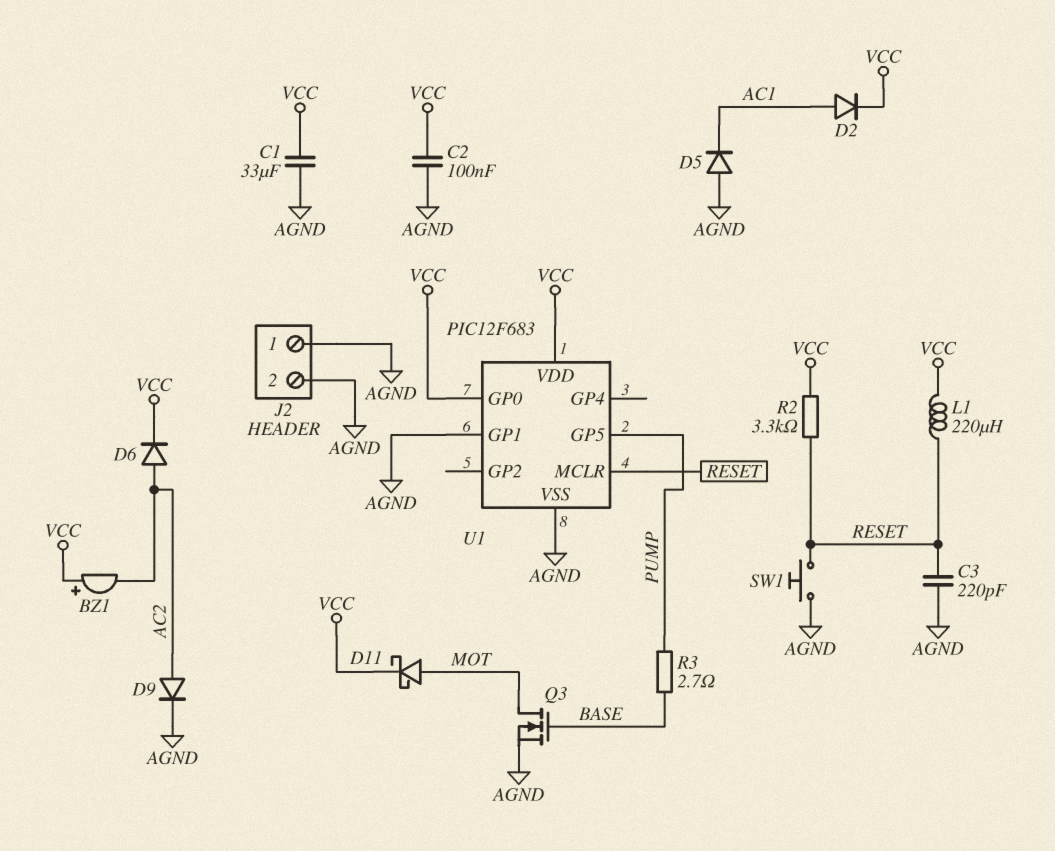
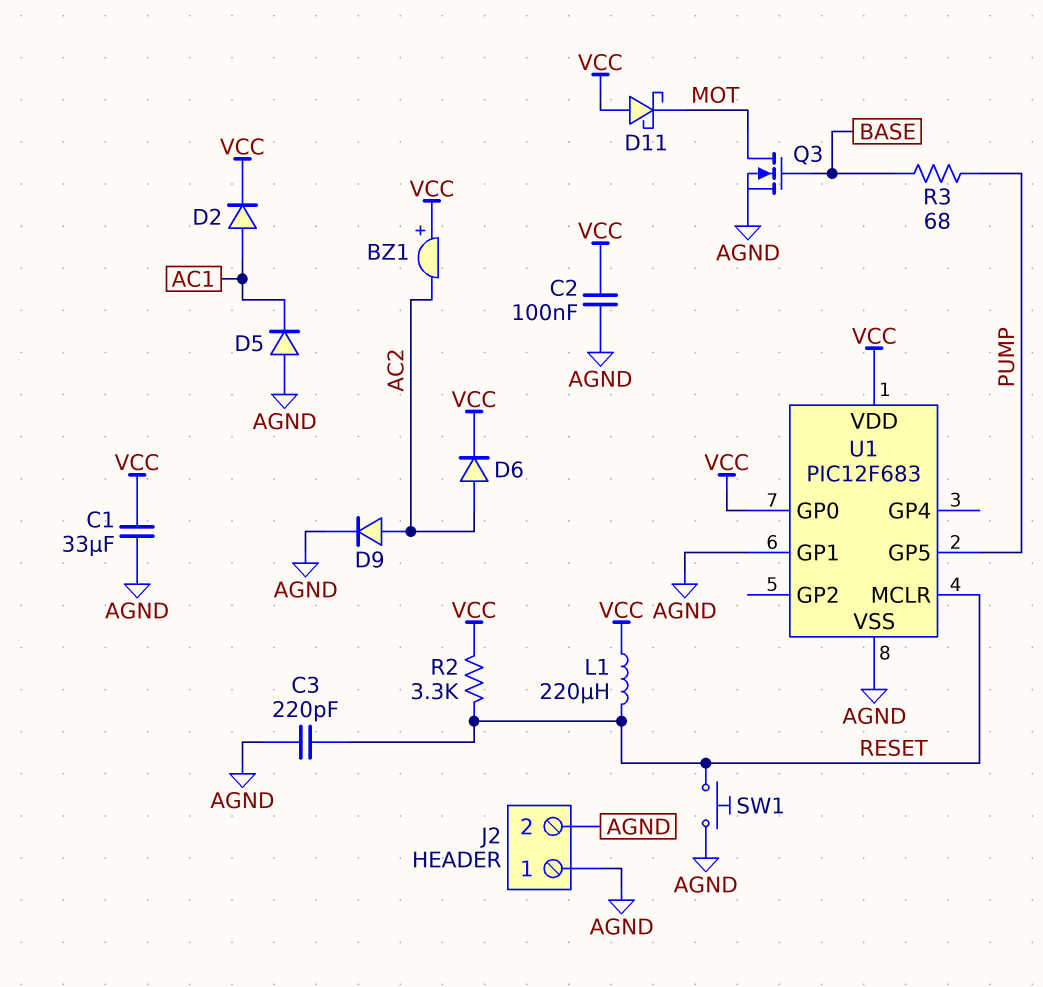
D11: schottky (A MOT, K VCC) -> schottky (A VCC, K MOT)
R3: 2.7 (BASE, PUMP) -> 68 (BASE, PUMP)

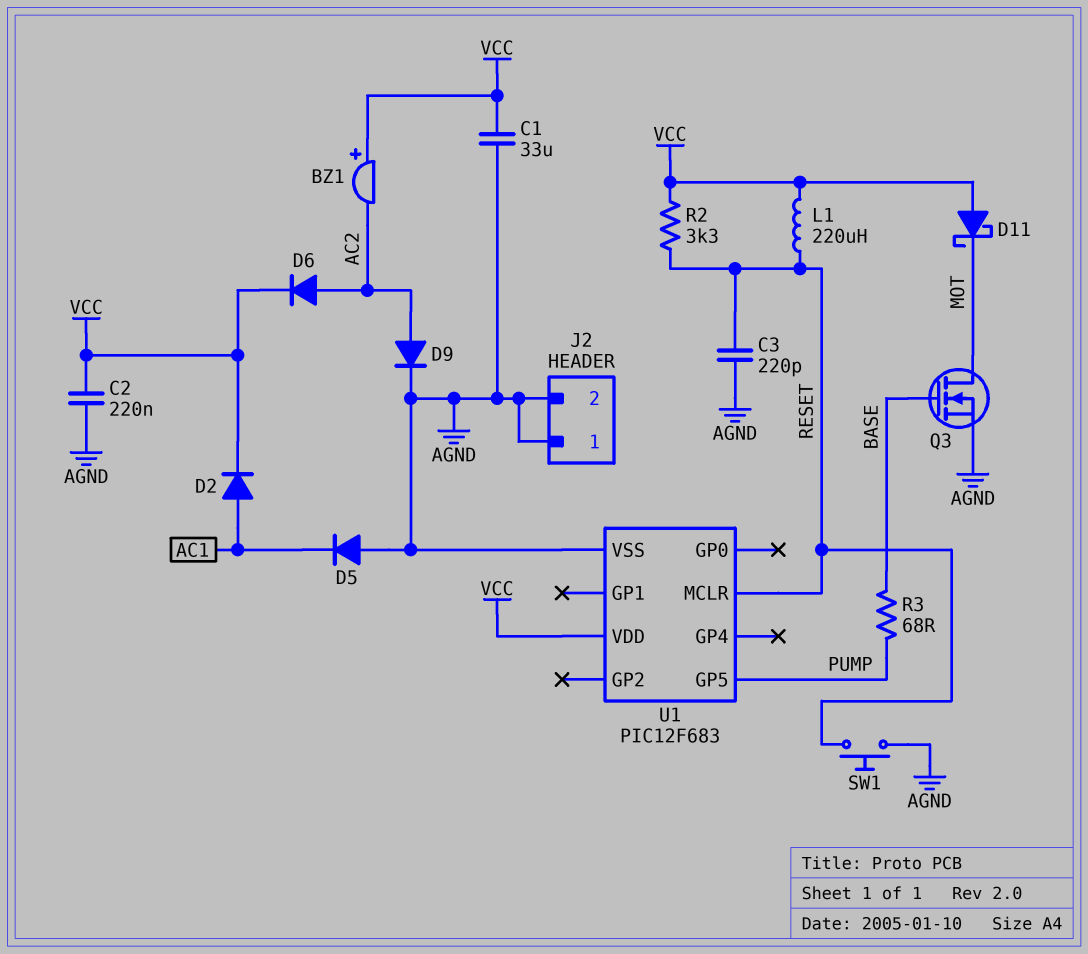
C2: 100nF (AGND, VCC) -> 220nF (AGND, VCC)
U1 pin GP0: VCC -> none
U1 pin GP1: AGND -> none

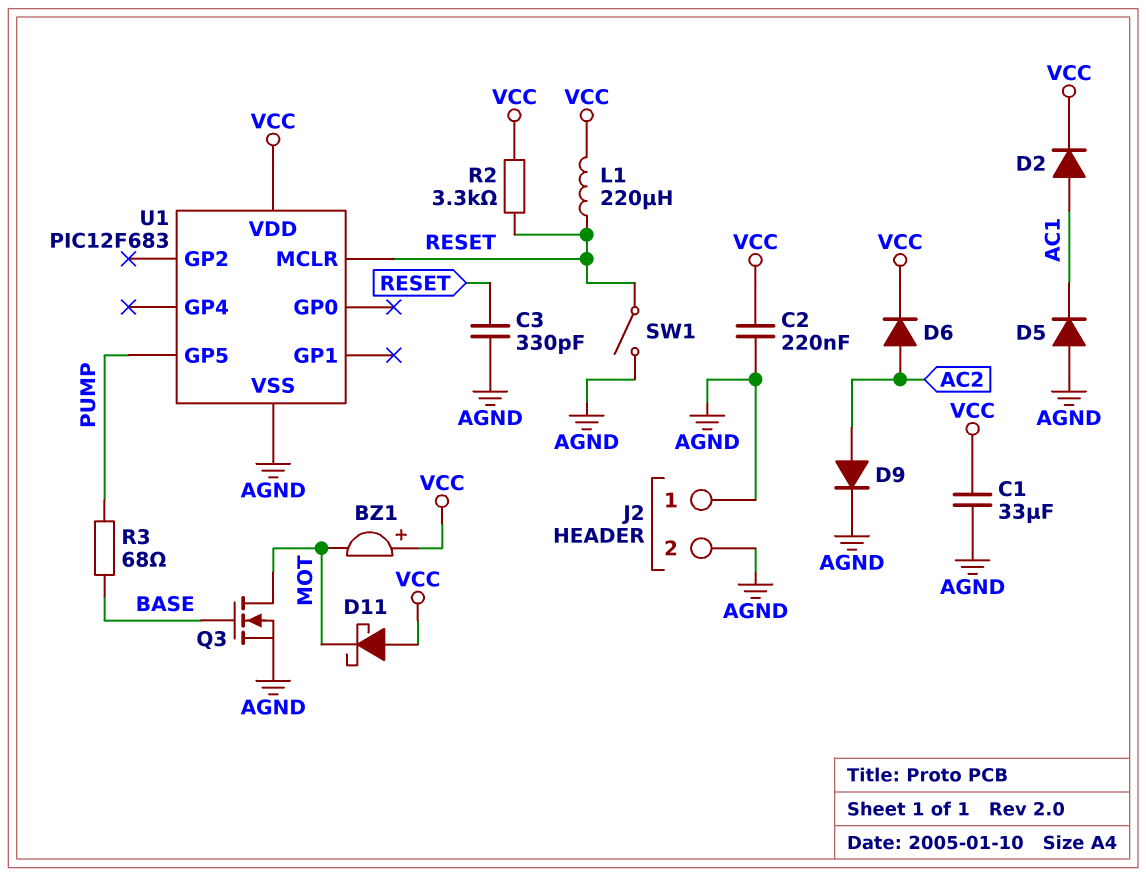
BZ1: buzzer (plus VCC, minus AC2) -> buzzer (plus VCC, minus MOT)
C3: 220pF (AGND, RESET) -> 330pF (AGND, RESET)
SW1: button (AGND, RESET) -> switch (AGND, RESET)

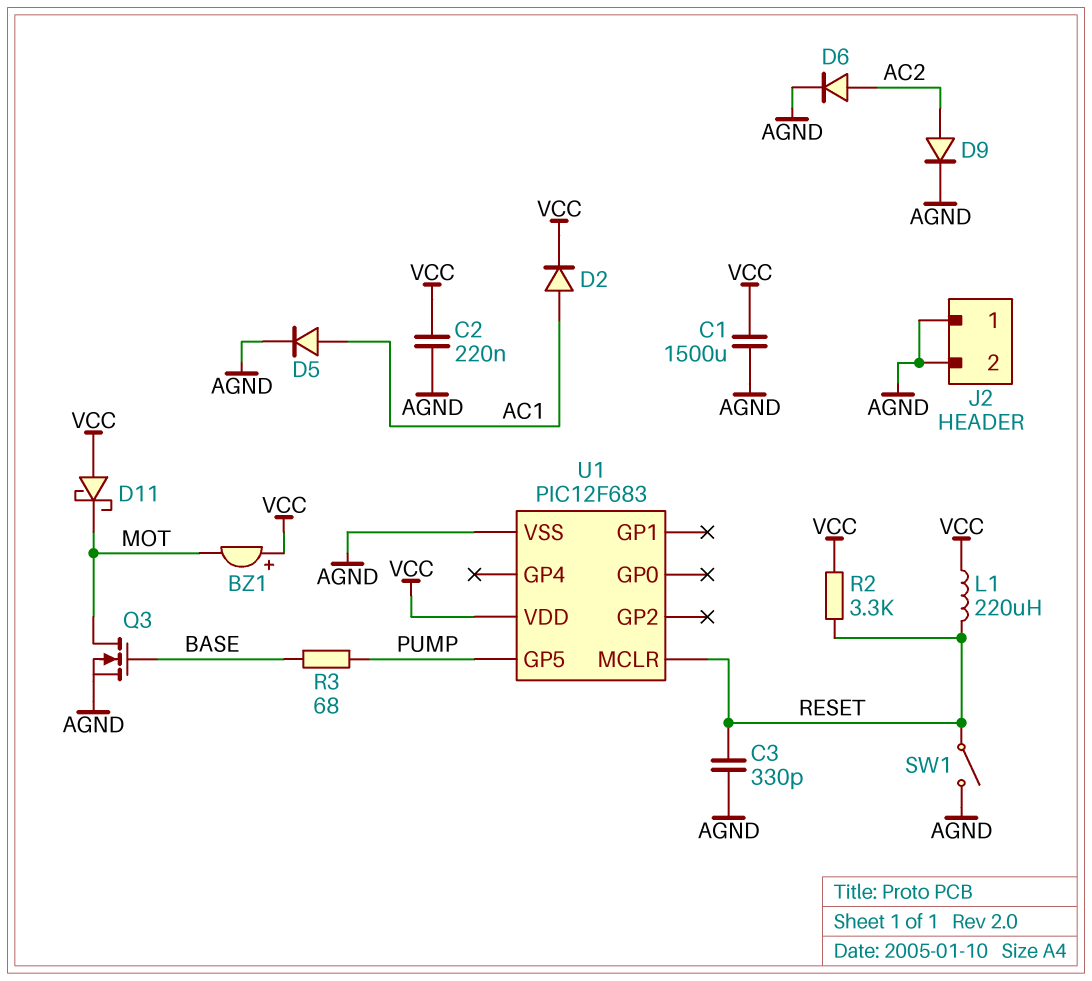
C1: 33uF (AGND, VCC) -> 1500uF (AGND, VCC)
D5: diode (A AGND, K AC1) -> diode (A AC1, K AGND)
D6: diode (A AC2, K VCC) -> diode (A AC2, K AGND)

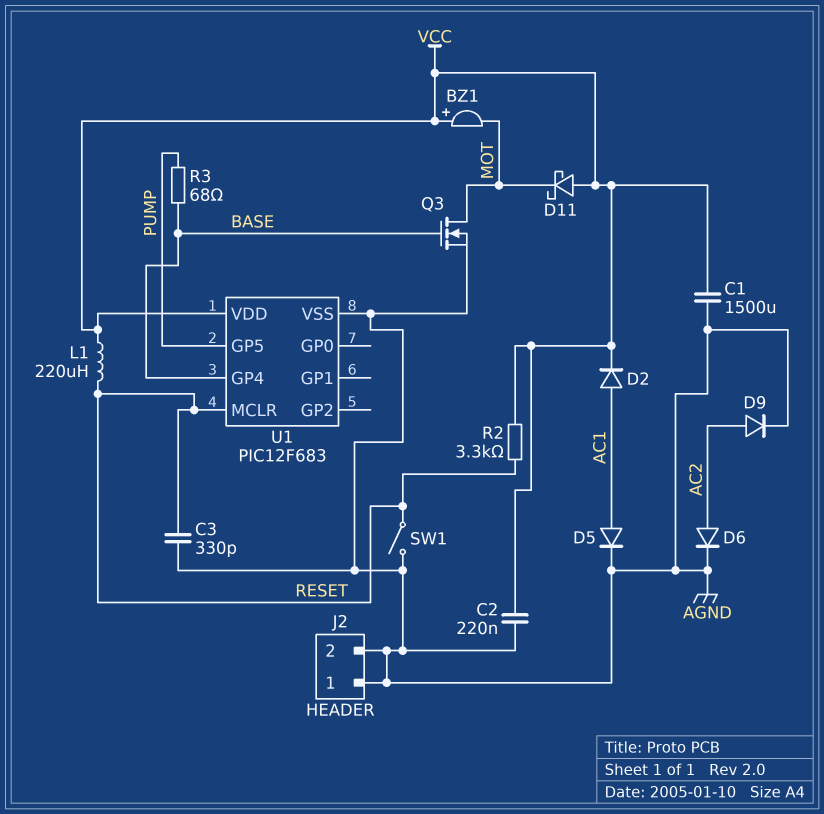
U1 pin GP4: none -> BASE

